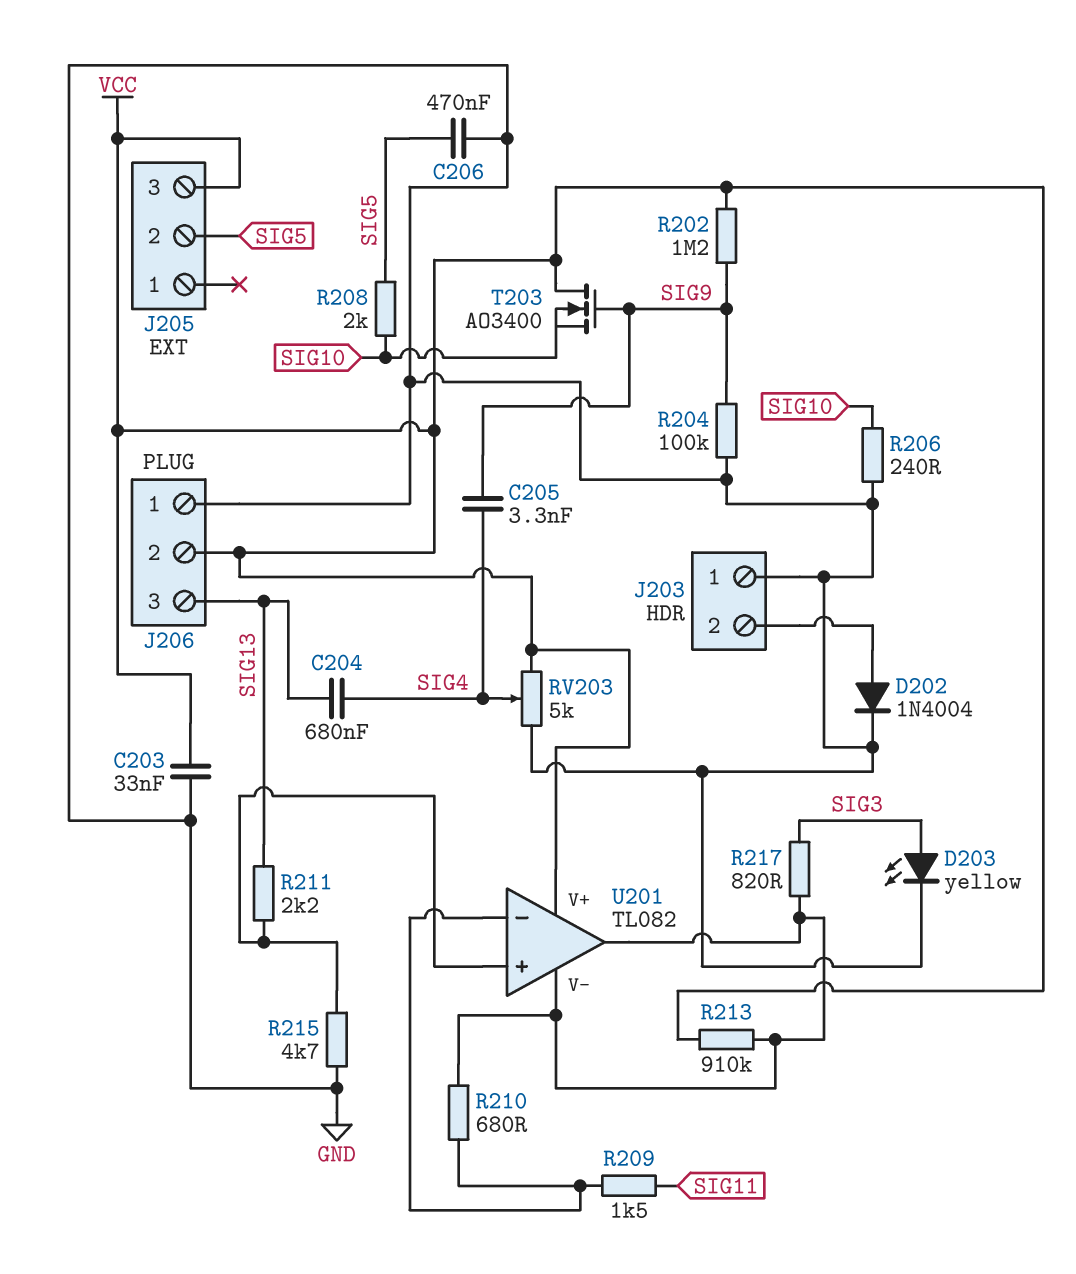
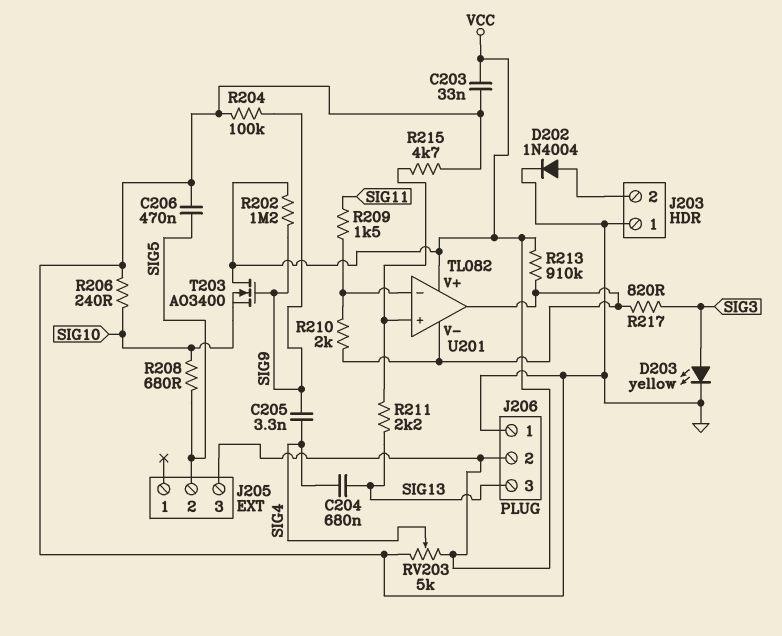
R208: 2k (SIG5, SIG10) -> 680 (SIG5, SIG10)
R210: 680 (U201/V-, U201/in-) -> 2k (U201/V-, U201/in-)

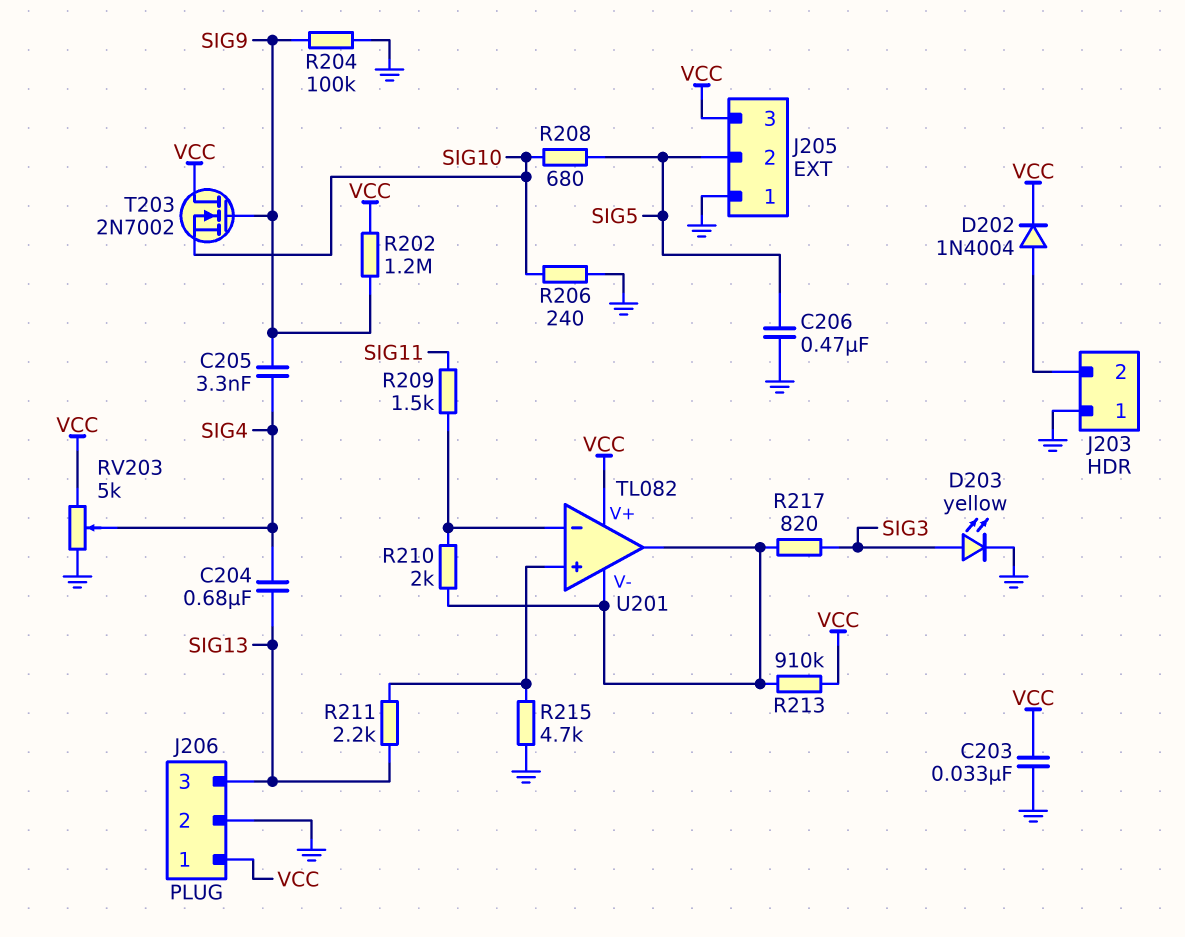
D202: diode 1N4004 (A J203/2, K GND) -> diode 1N4004 (A J203/2, K VCC)
J205 pin 1: none -> GND
J206 pin 1: GND -> VCC
J206 pin 2: VCC -> GND
T203: NMOS AO3400 (G SIG9, D VCC, S SIG10) -> NMOS 2N7002 (G SIG9, D VCC, S SIG10)

